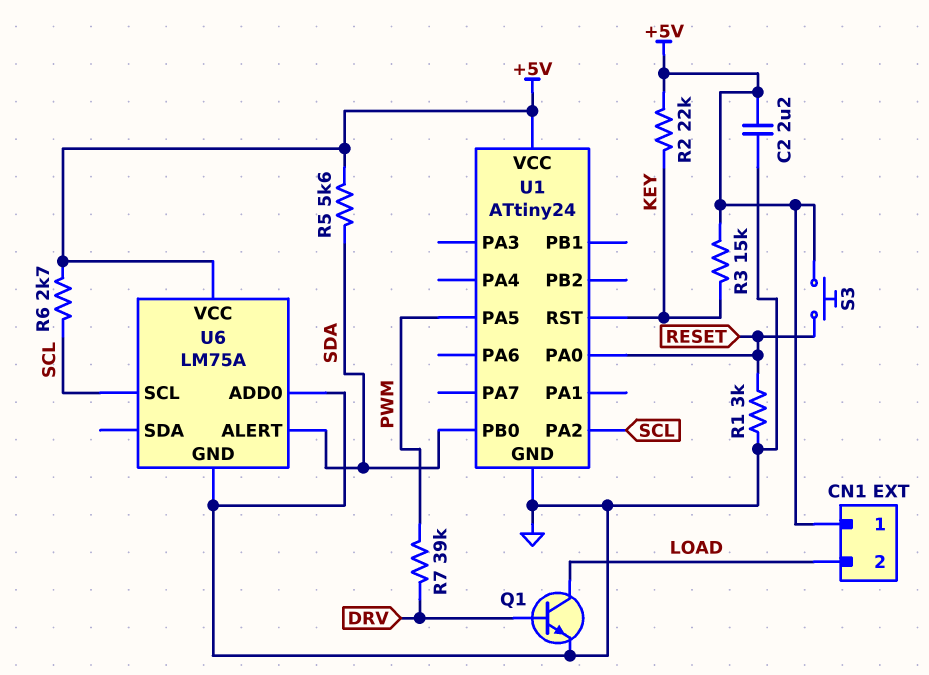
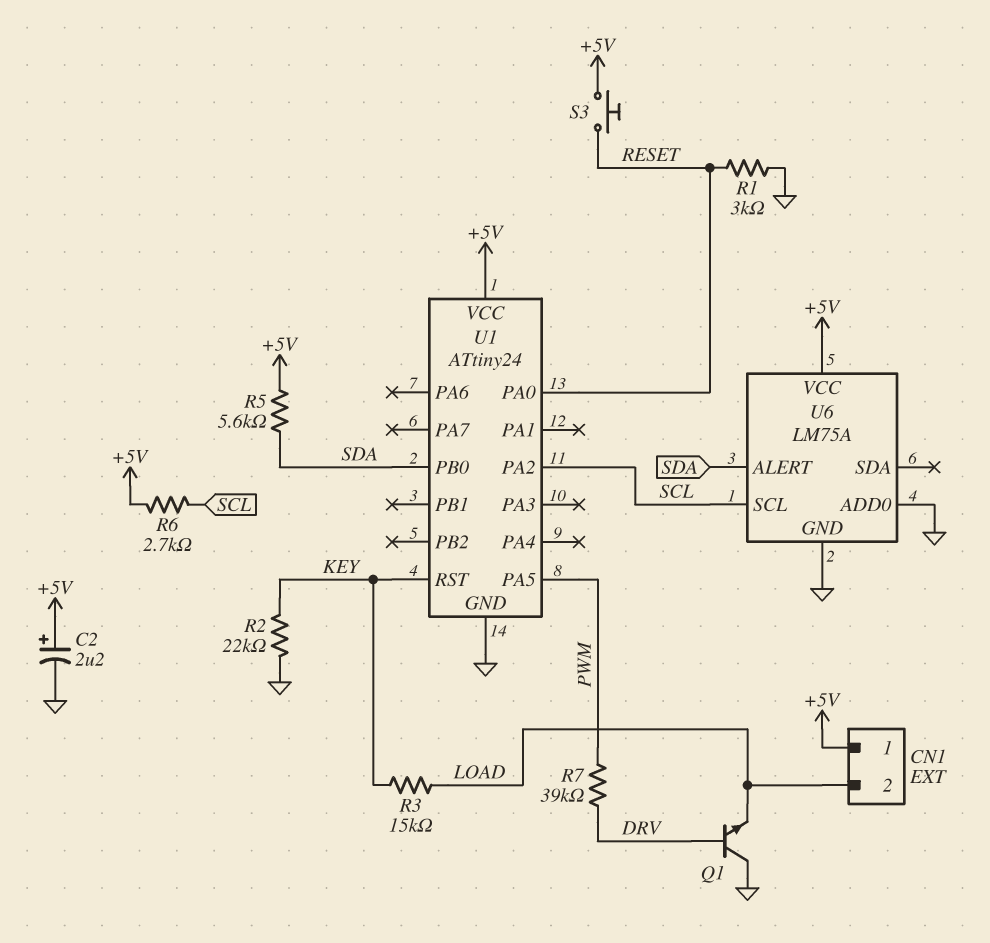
C2: 2.2uF (+5V, GND) -> 2.2uF (plus +5V, minus GND)
Q1: NPN (B DRV, C LOAD, E GND) -> NPN (B DRV, C GND, E LOAD)
R2: 22k (+5V, KEY) -> 22k (GND, KEY)
R3: 15k (+5V, KEY) -> 15k (KEY, LOAD)

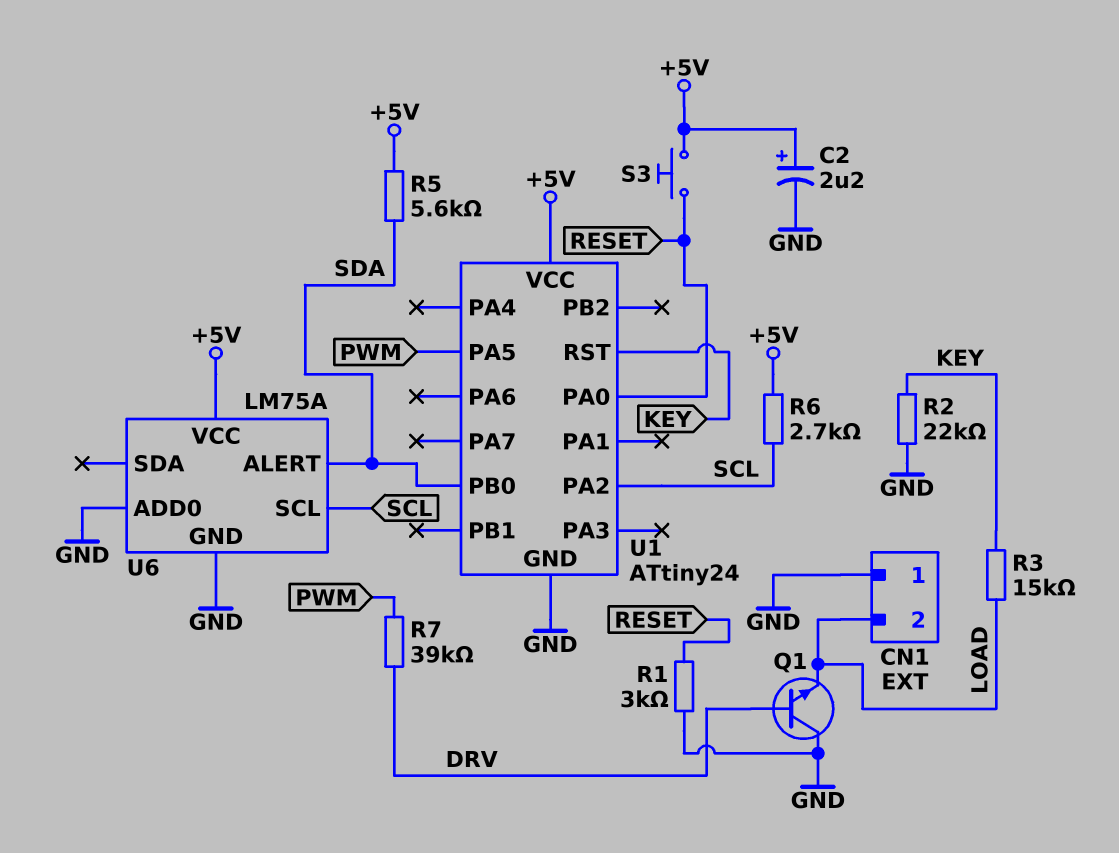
CN1 pin 1: +5V -> GND

